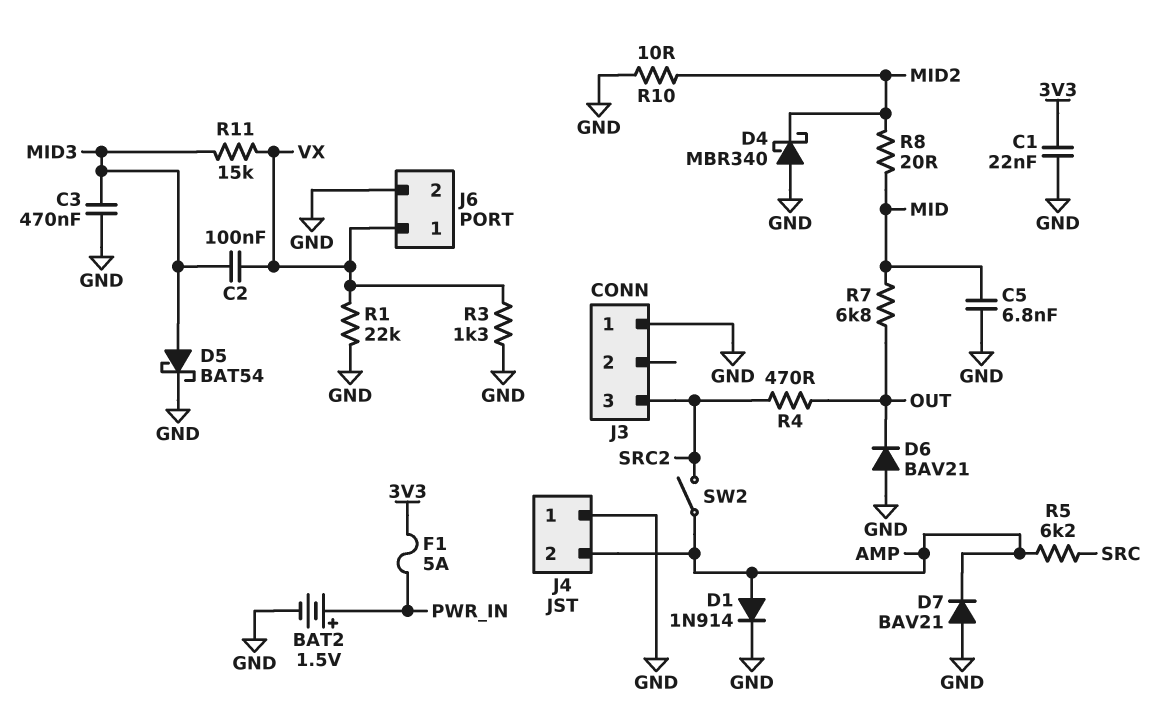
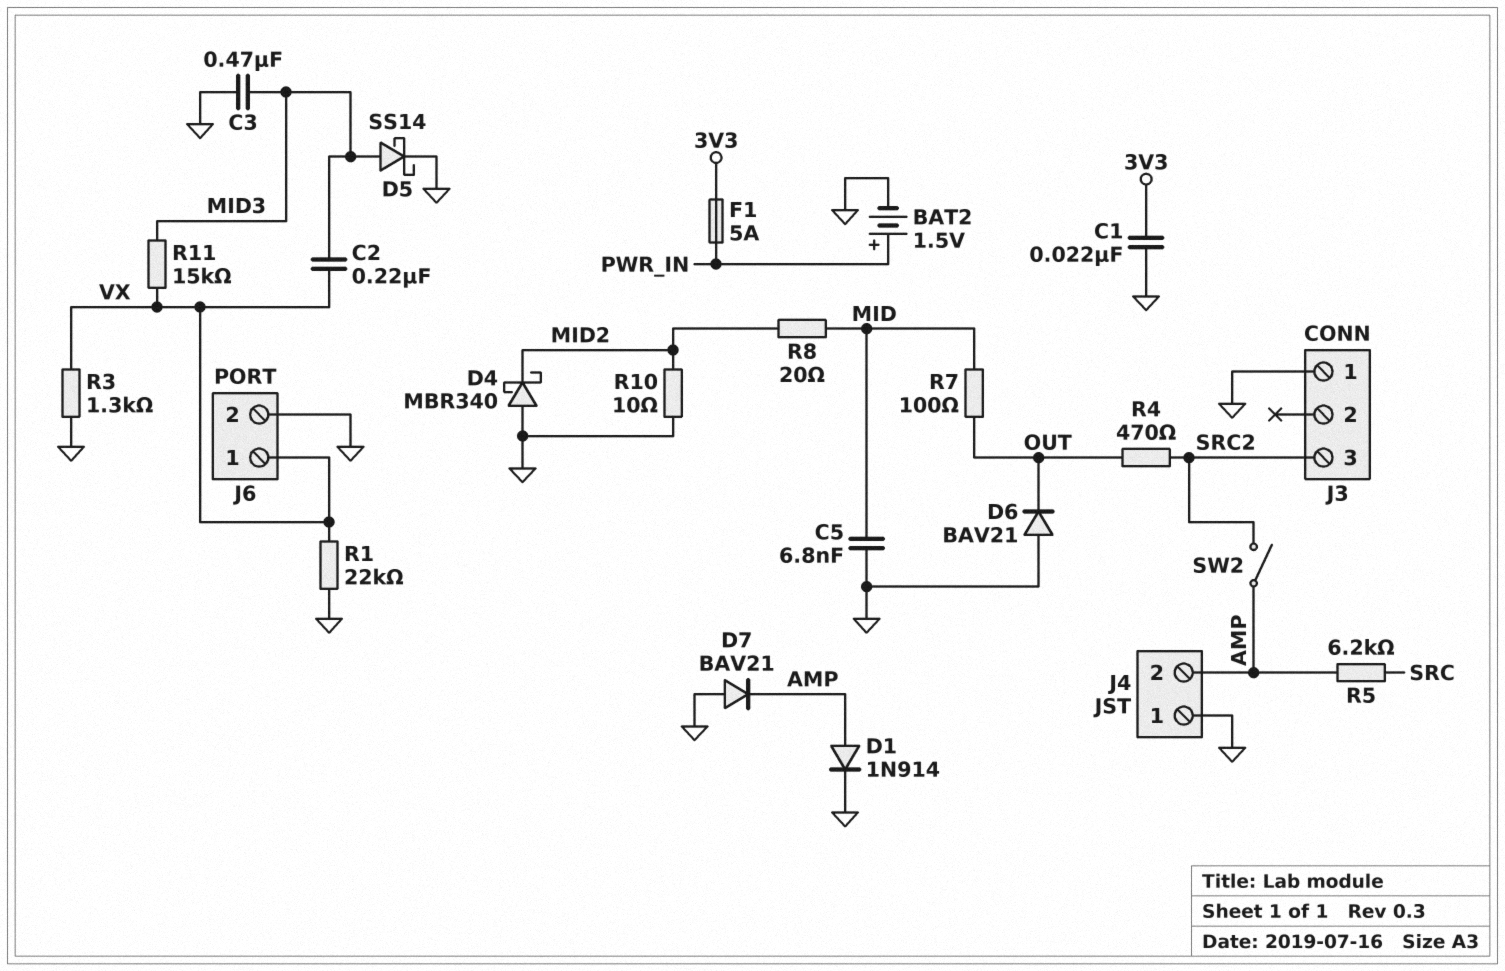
C2: 100nF (MID3, VX) -> 220nF (MID3, VX)
D5: schottky BAT54 (A MID3, K GND) -> schottky SS14 (A MID3, K GND)
R7: 6.8k (MID, OUT) -> 100 (MID, OUT)

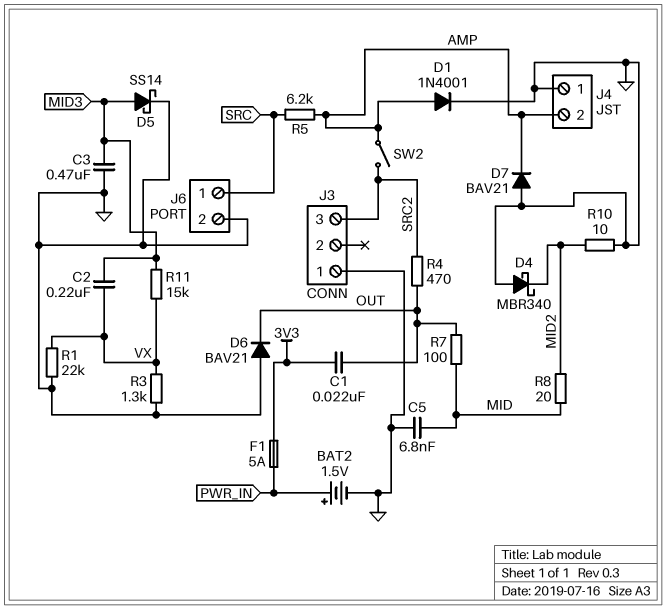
C1: 22nF (3V3, GND) -> 22nF (3V3, OUT)
D1: diode 1N914 (A AMP, K GND) -> diode 1N4001 (A AMP, K GND)
J6 pin 1: VX -> SRC

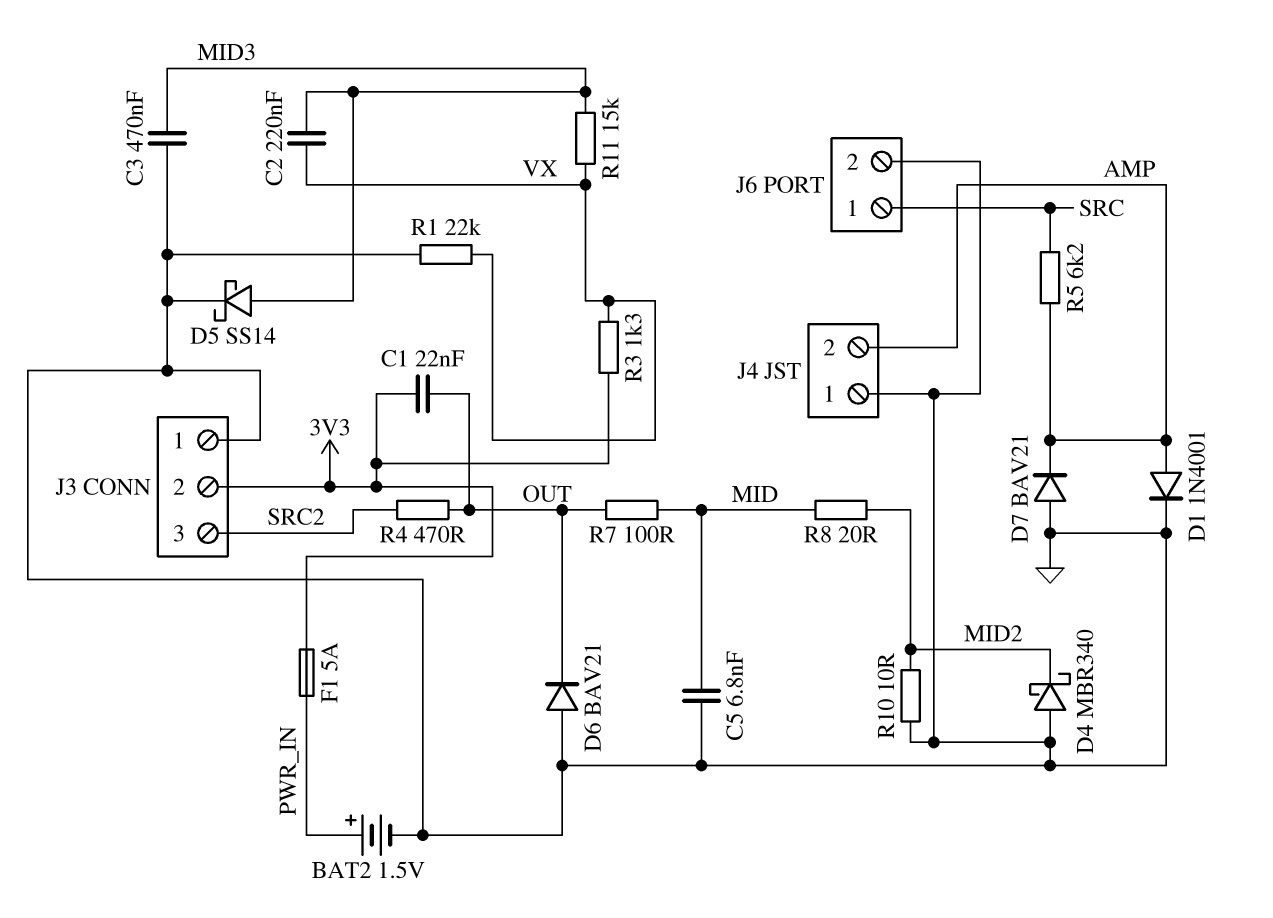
J3 pin 2: none -> 3V3
R3: 1.3k (GND, VX) -> 1.3k (3V3, VX)
SW2: switch (AMP, SRC2) -> none

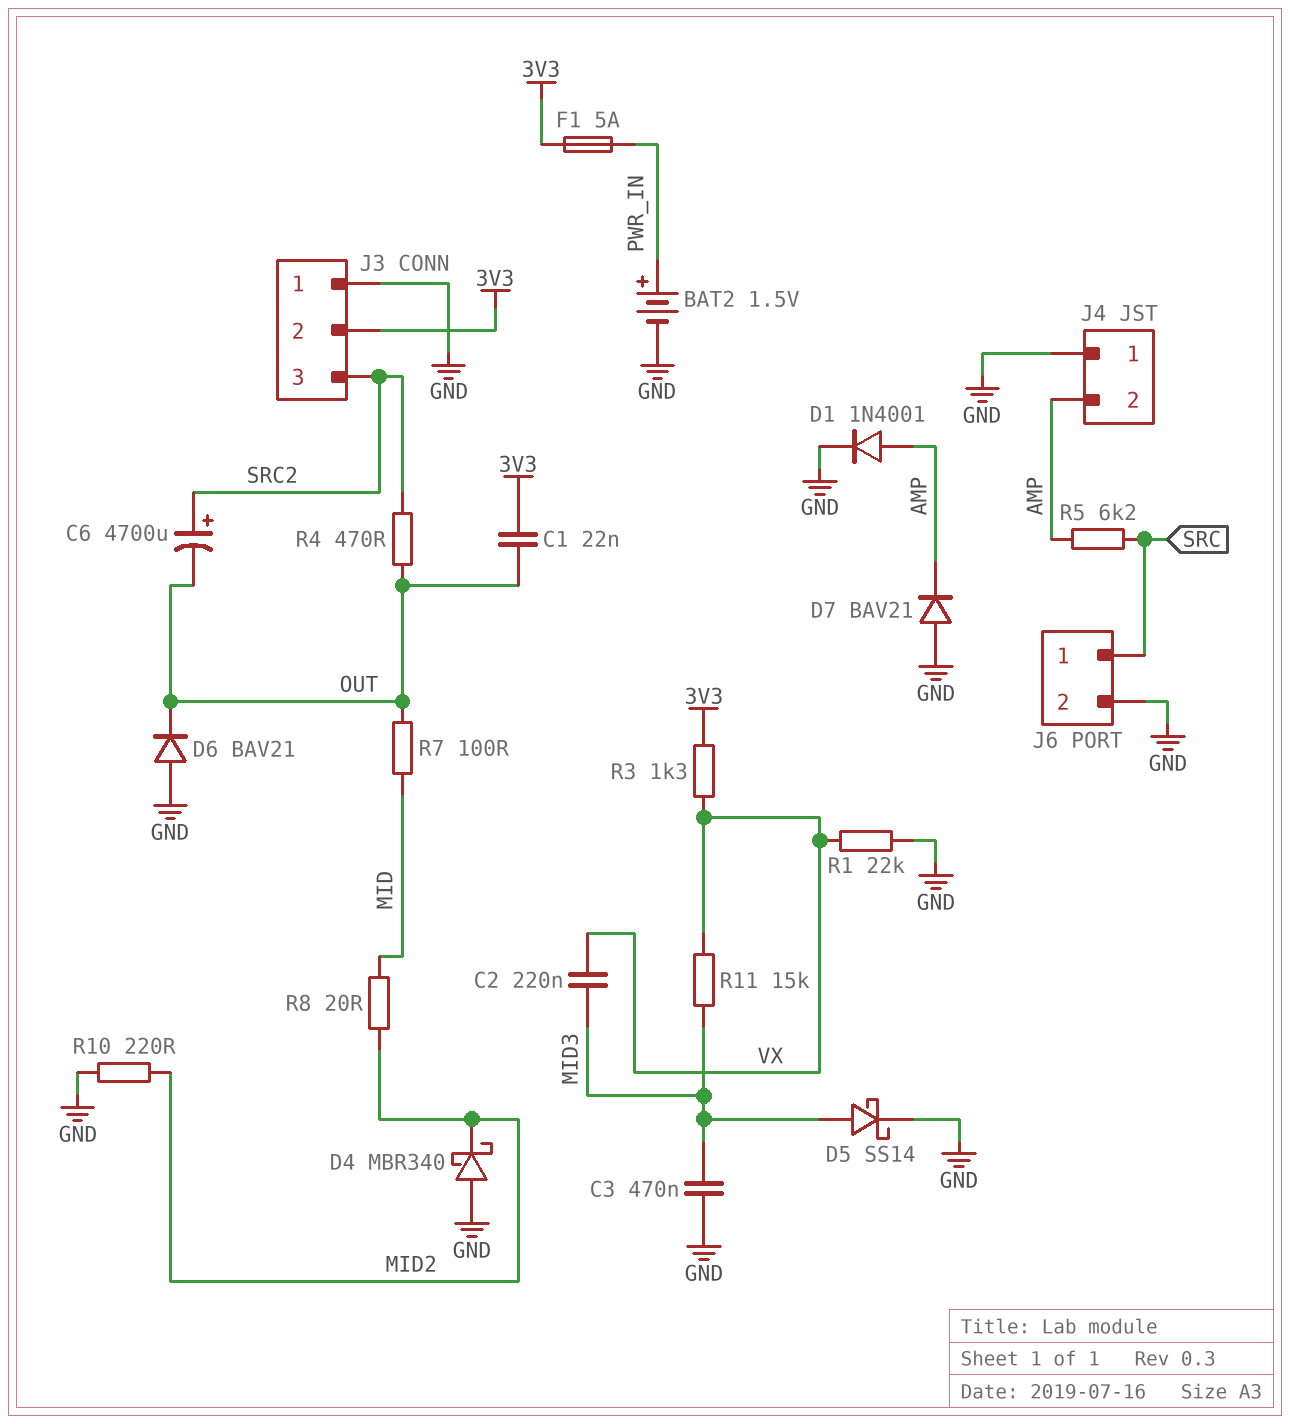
C5: 6.8nF (GND, MID) -> none
C6: none -> 4700uF (plus SRC2, minus OUT)
R10: 10 (GND, MID2) -> 220 (GND, MID2)

